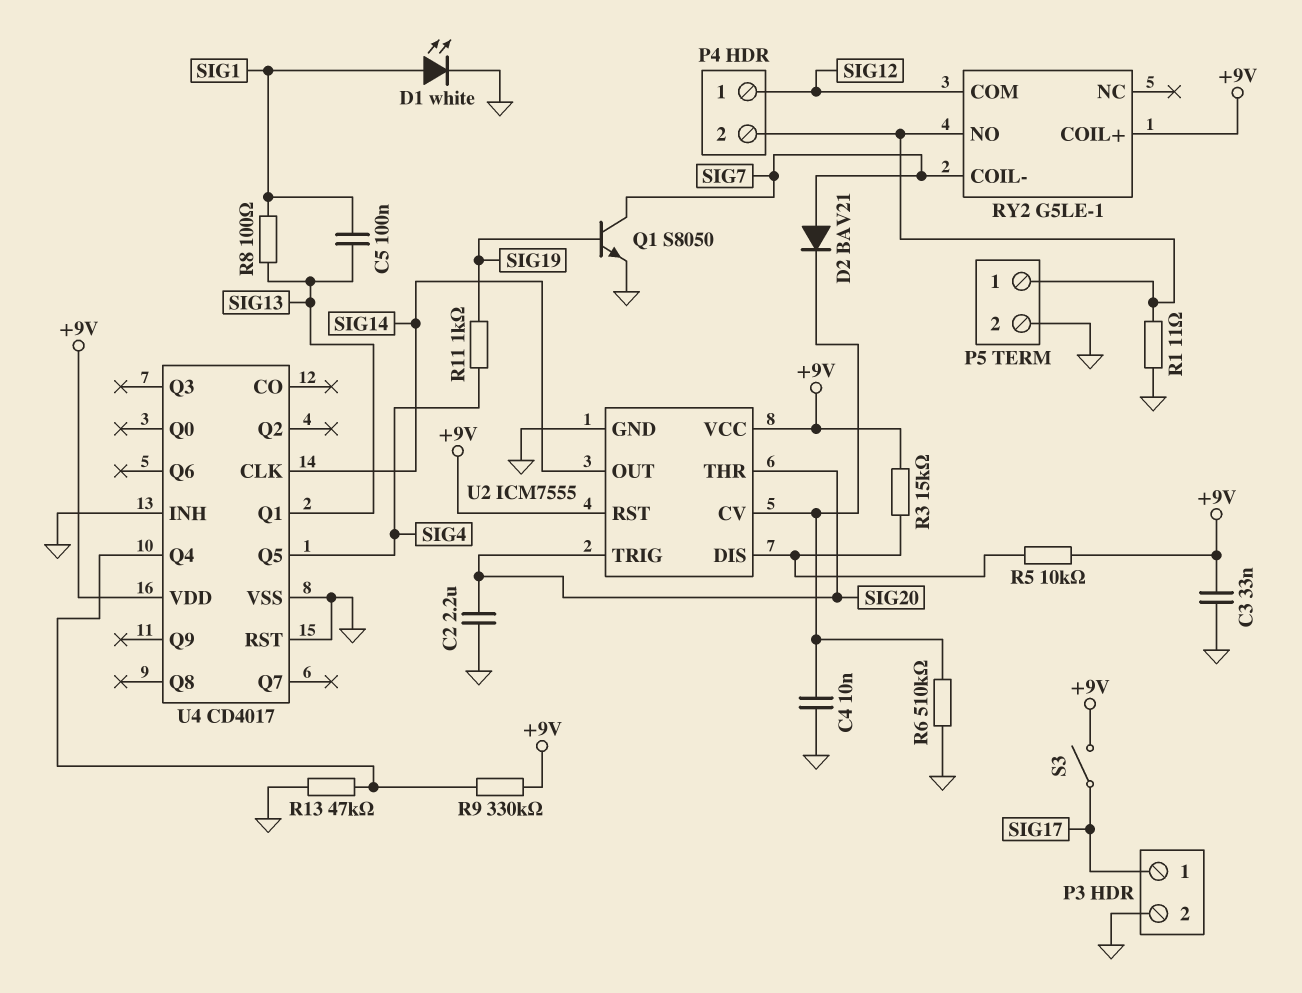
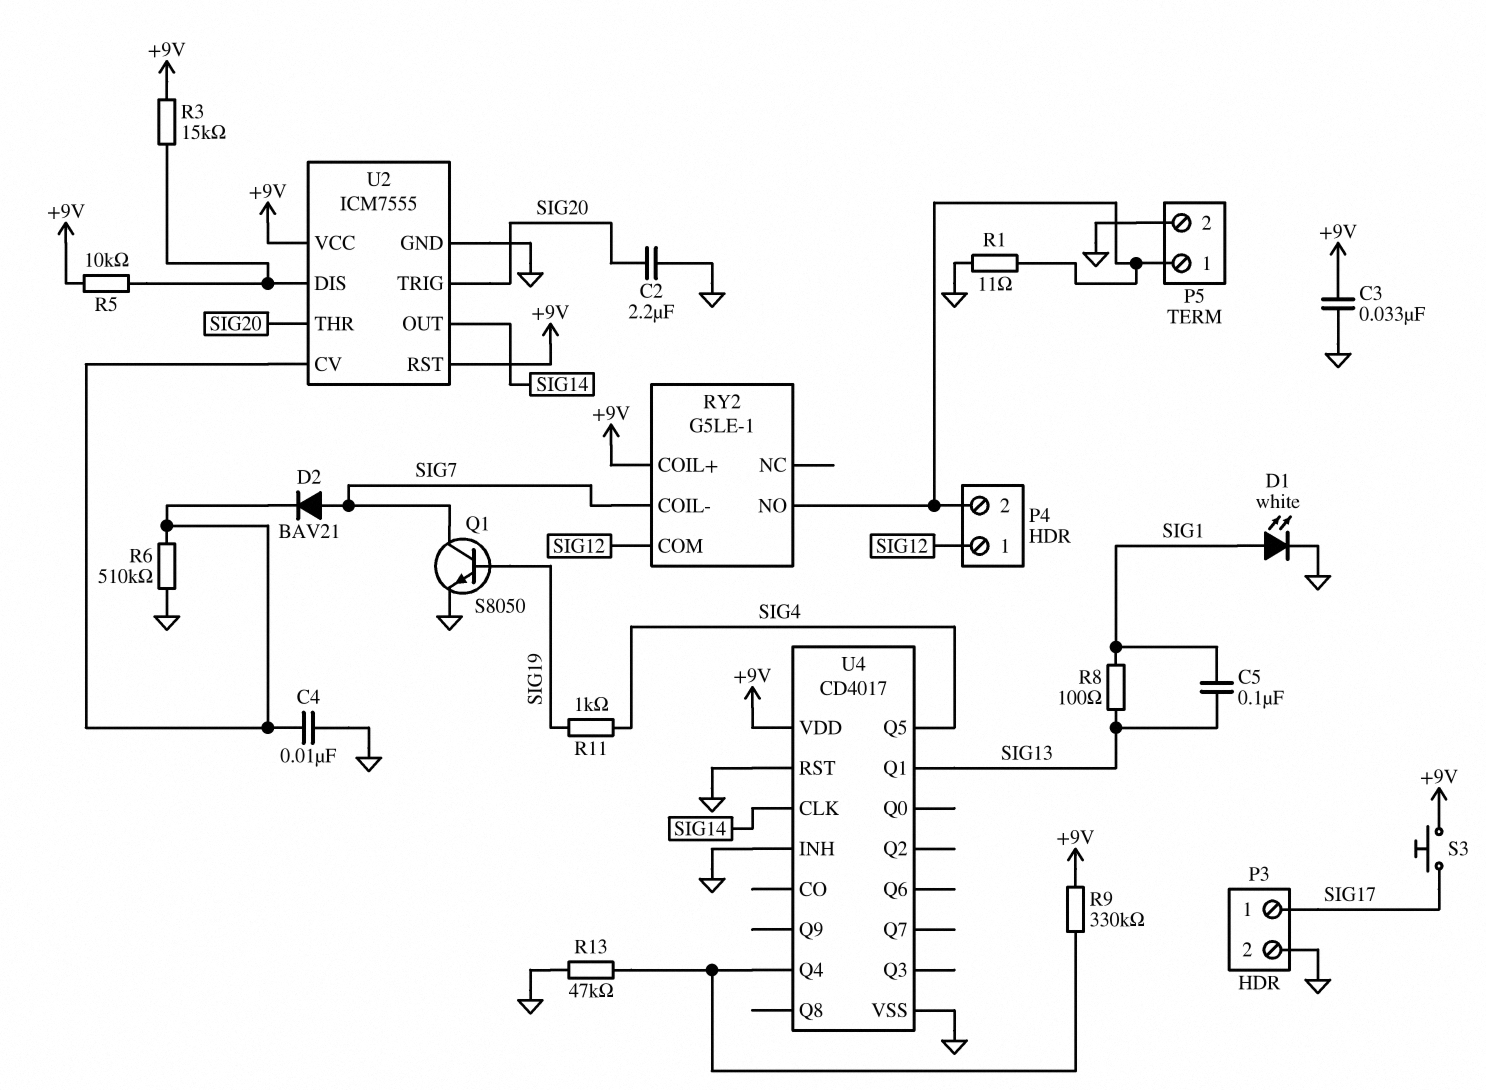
S3: switch (+9V, SIG17) -> button (+9V, SIG17)

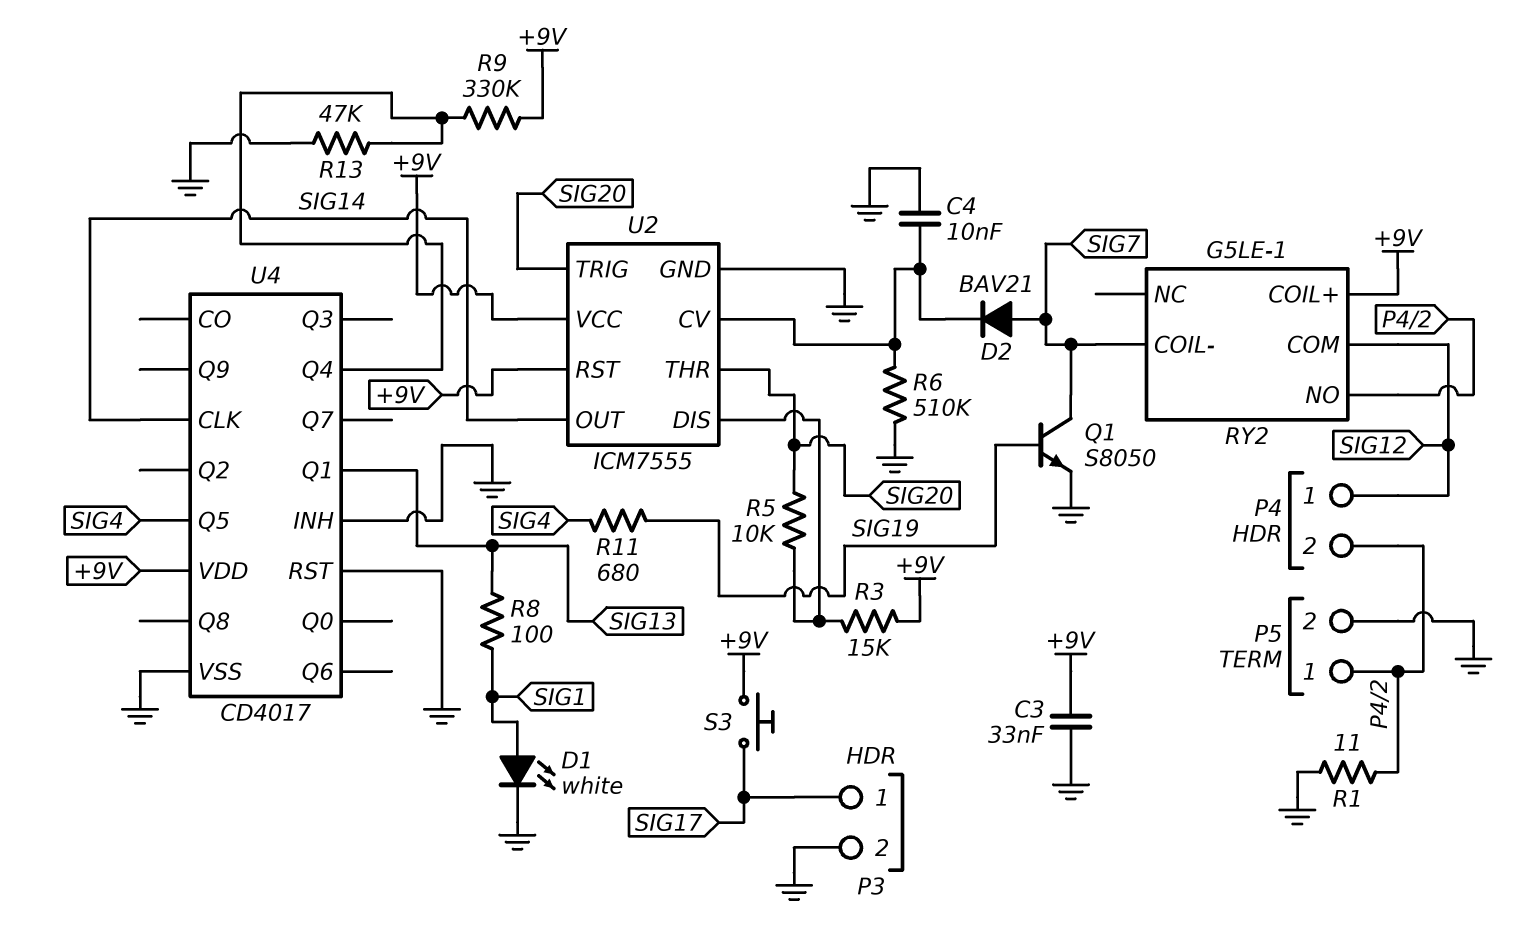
C2: 2.2uF (GND, SIG20) -> none
C5: 100nF (SIG1, SIG13) -> none
R5: 10k (+9V, U2/DIS) -> 10k (SIG20, U2/DIS)
R11: 1k (SIG4, SIG19) -> 680 (SIG4, SIG19)

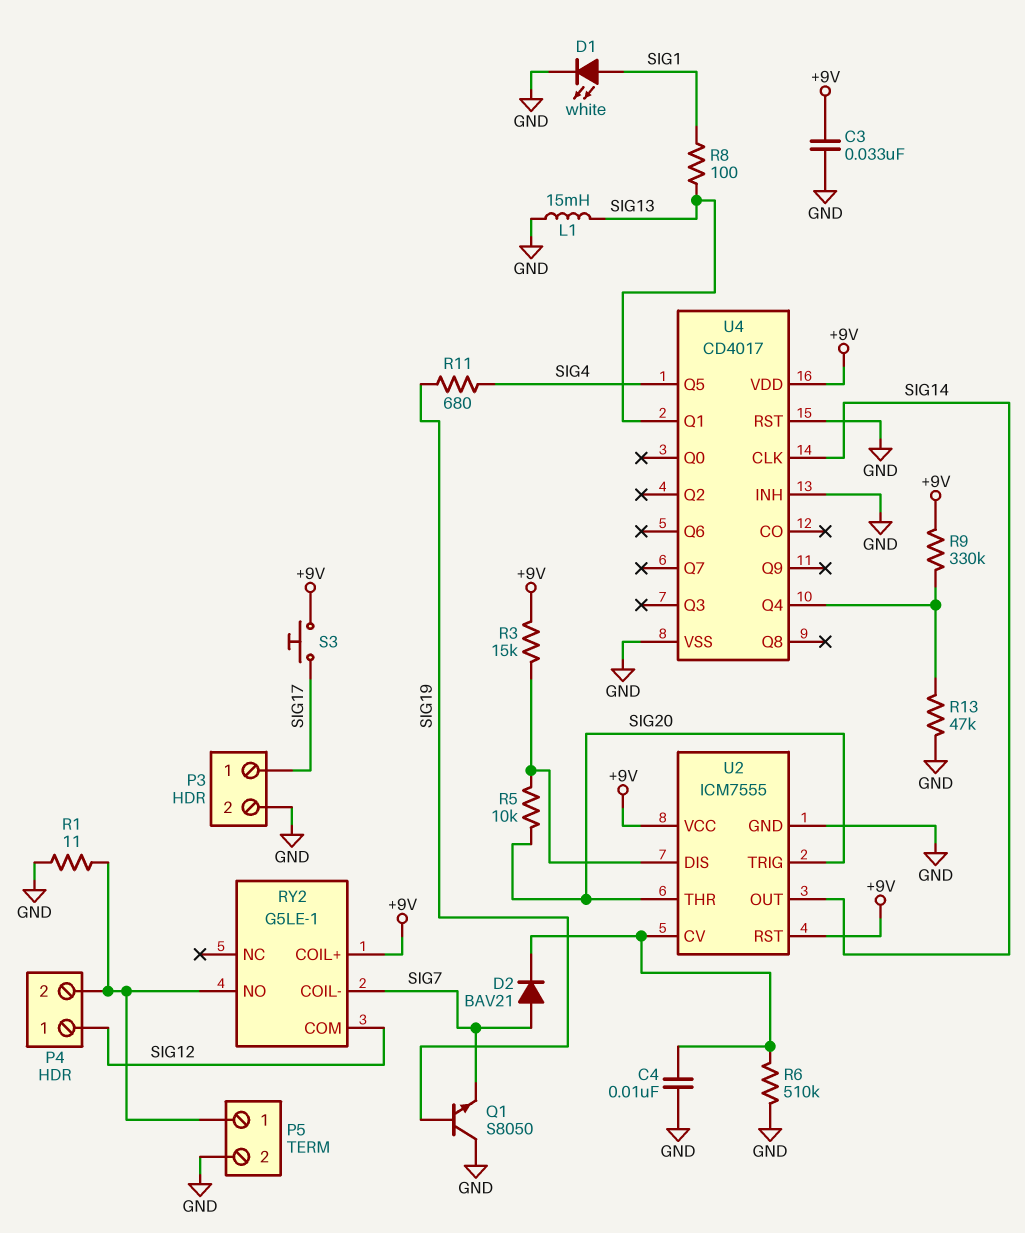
L1: none -> 15mH (GND, SIG13)
Q1: NPN S8050 (B SIG19, C SIG7, E GND) -> NPN S8050 (B SIG19, C GND, E SIG7)

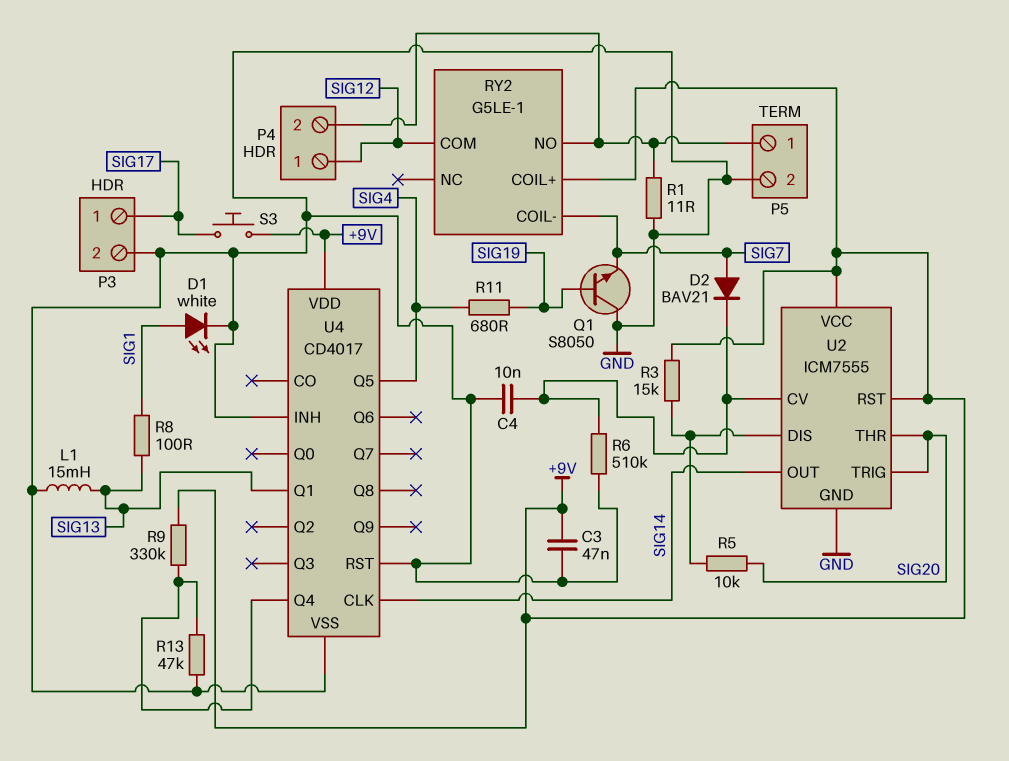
C3: 33nF (+9V, GND) -> 47nF (+9V, GND)

